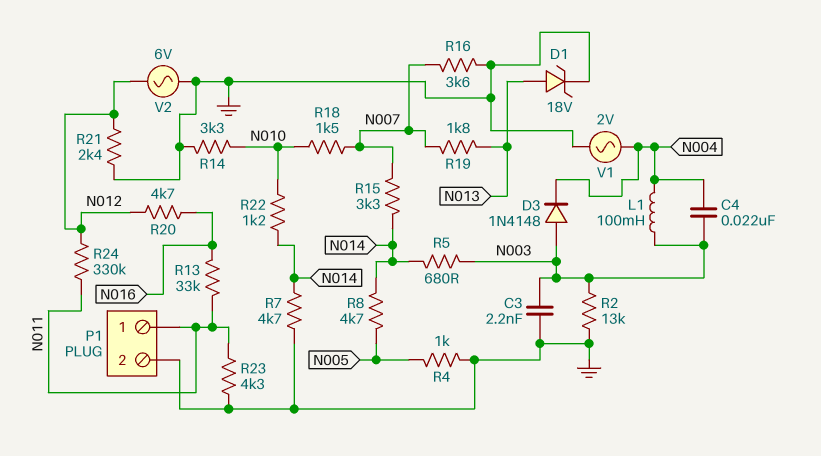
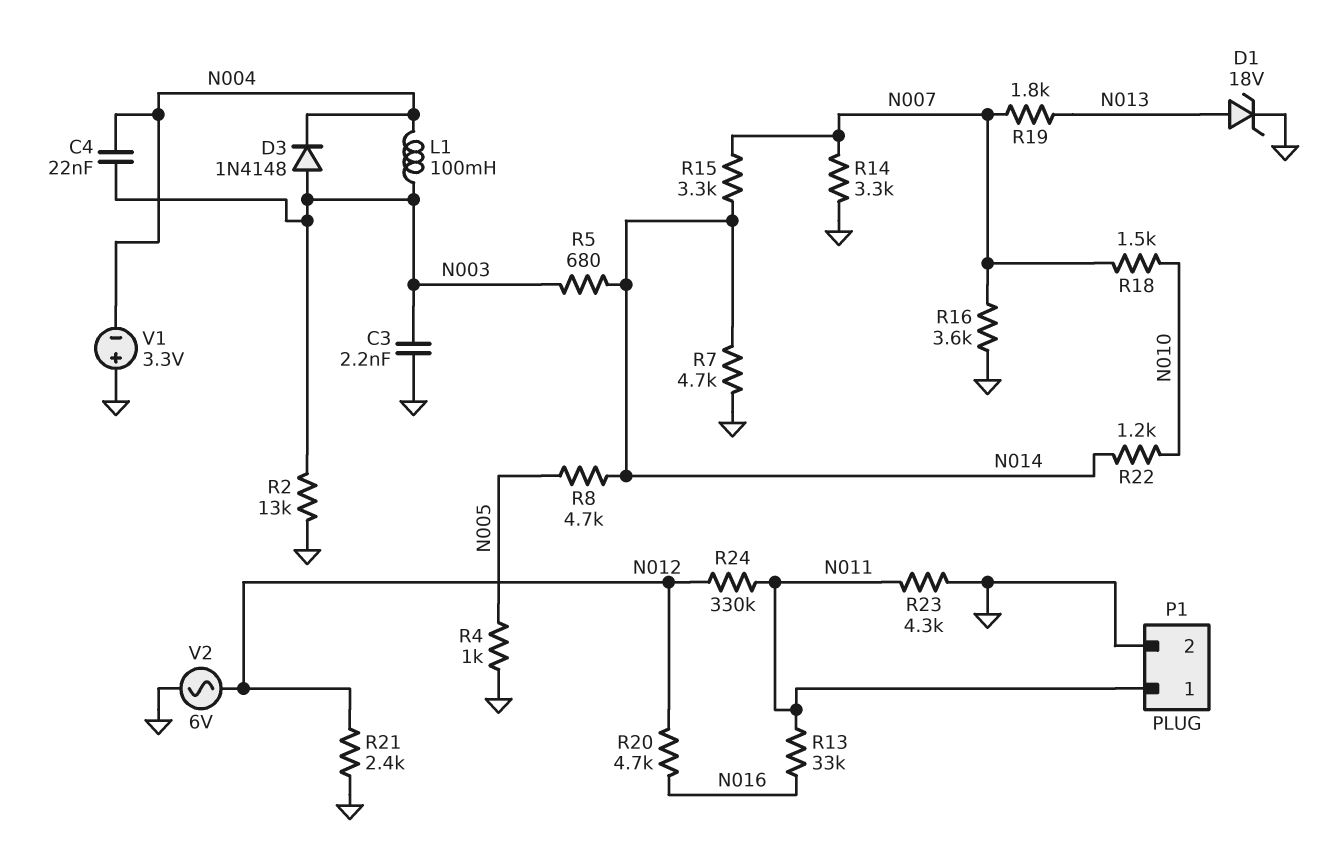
R14: 3.3k (GND, N010) -> 3.3k (GND, N007)
V1: AC 2V (GND, N004) -> 3.3V (plus GND, minus N004)

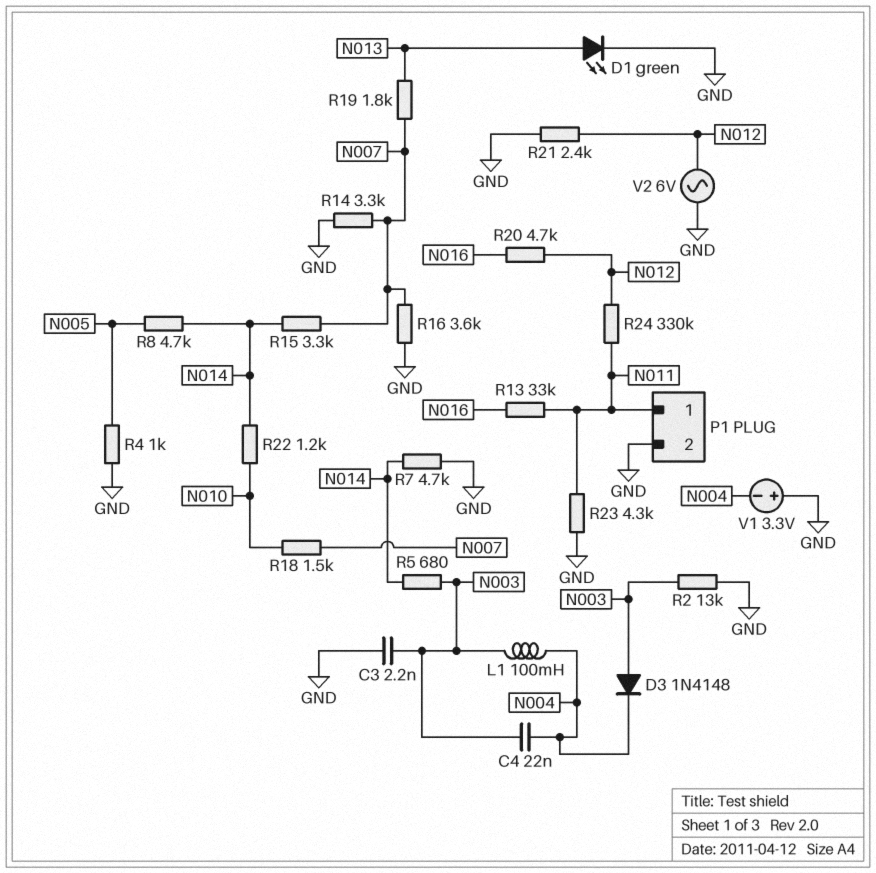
D1: zener 18V (A N013, K GND) -> LED green (A N013, K GND)

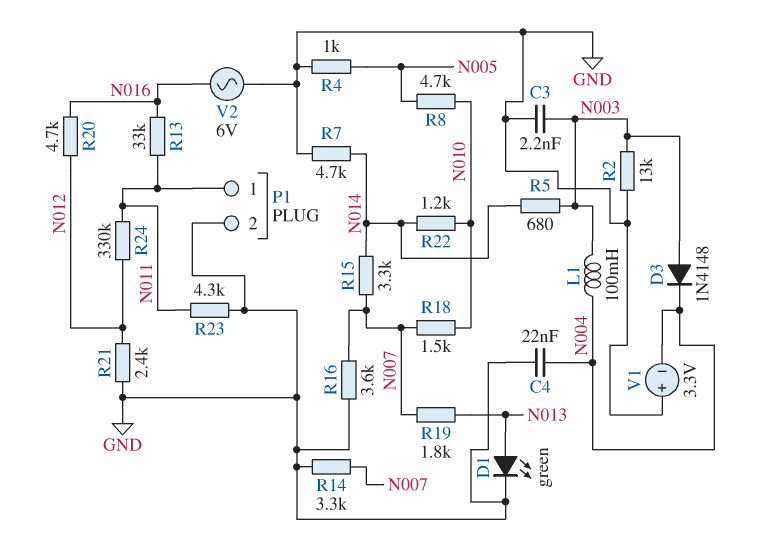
C4: 22nF (N003, N004) -> 22nF (GND, N004)
R8: 4.7k (N005, N014) -> 4.7k (N005, N010)
V2: AC 6V (GND, N012) -> AC 6V (GND, N016)

